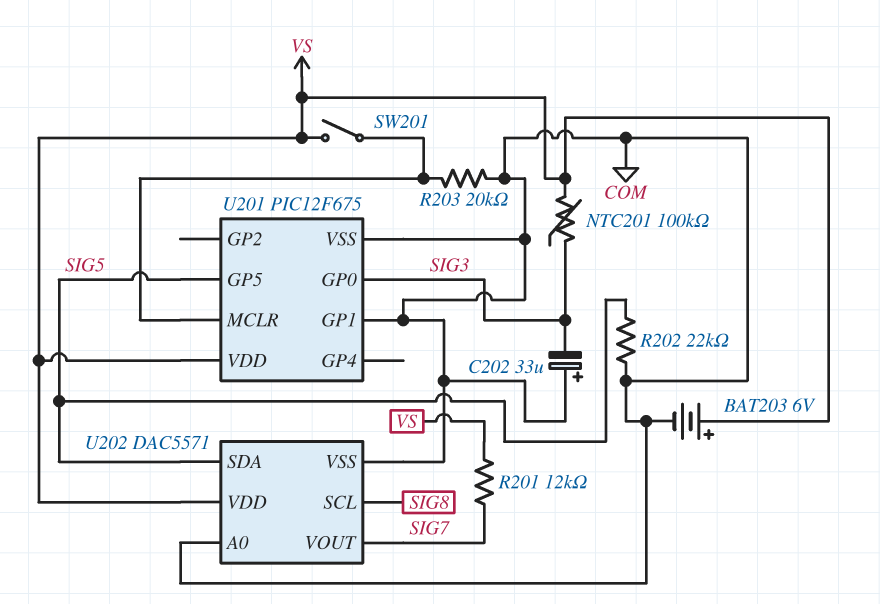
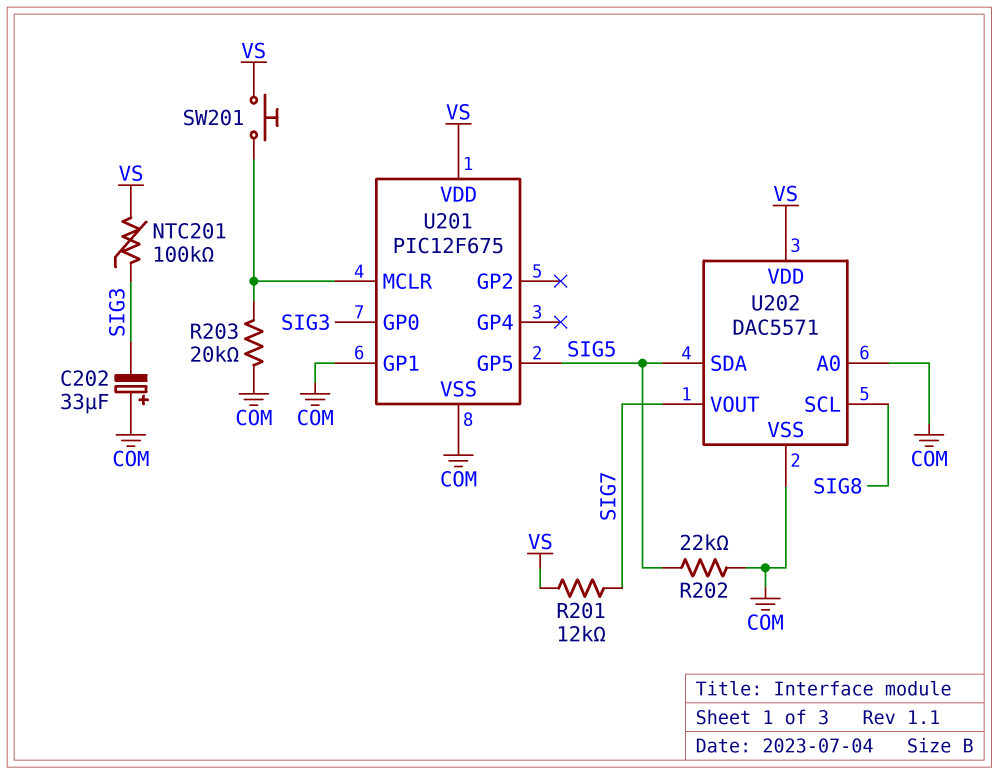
BAT203: 6V (plus VS, minus COM) -> none
SW201: switch (U201/MCLR, VS) -> button (U201/MCLR, VS)

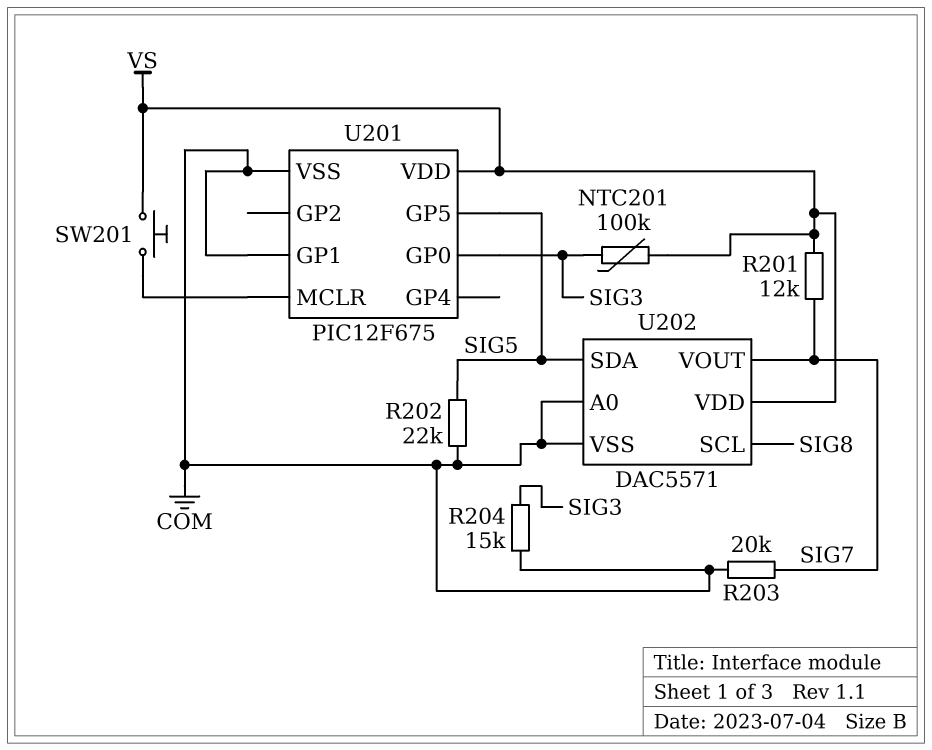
C202: 33uF (plus COM, minus SIG3) -> none
R203: 20k (COM, U201/MCLR) -> 20k (COM, SIG7)
R204: none -> 15k (COM, SIG3)

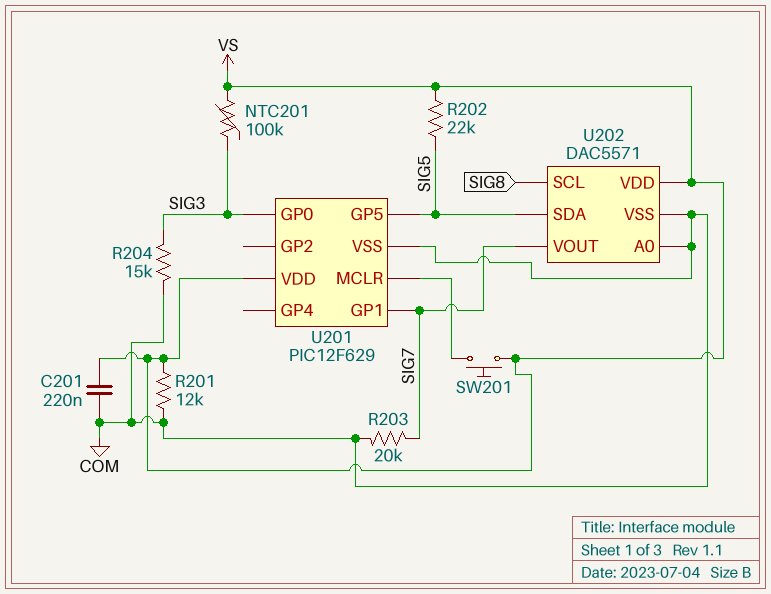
C201: none -> 220nF (COM, VS)
R201: 12k (SIG7, VS) -> 12k (COM, VS)
R202: 22k (COM, SIG5) -> 22k (SIG5, VS)
U201: PIC12F675 -> PIC12F629
U201 pin GP1: COM -> SIG7

